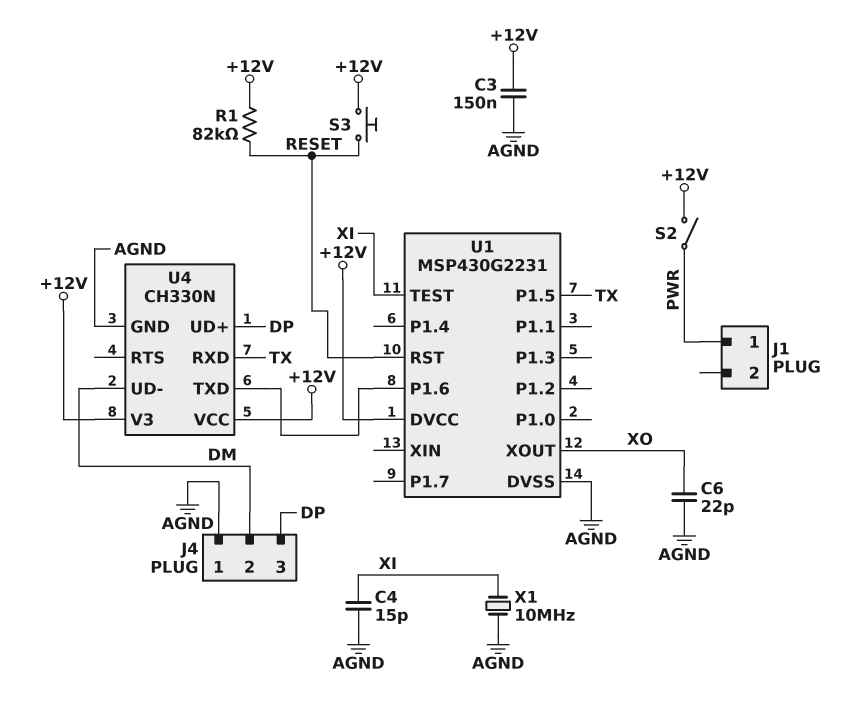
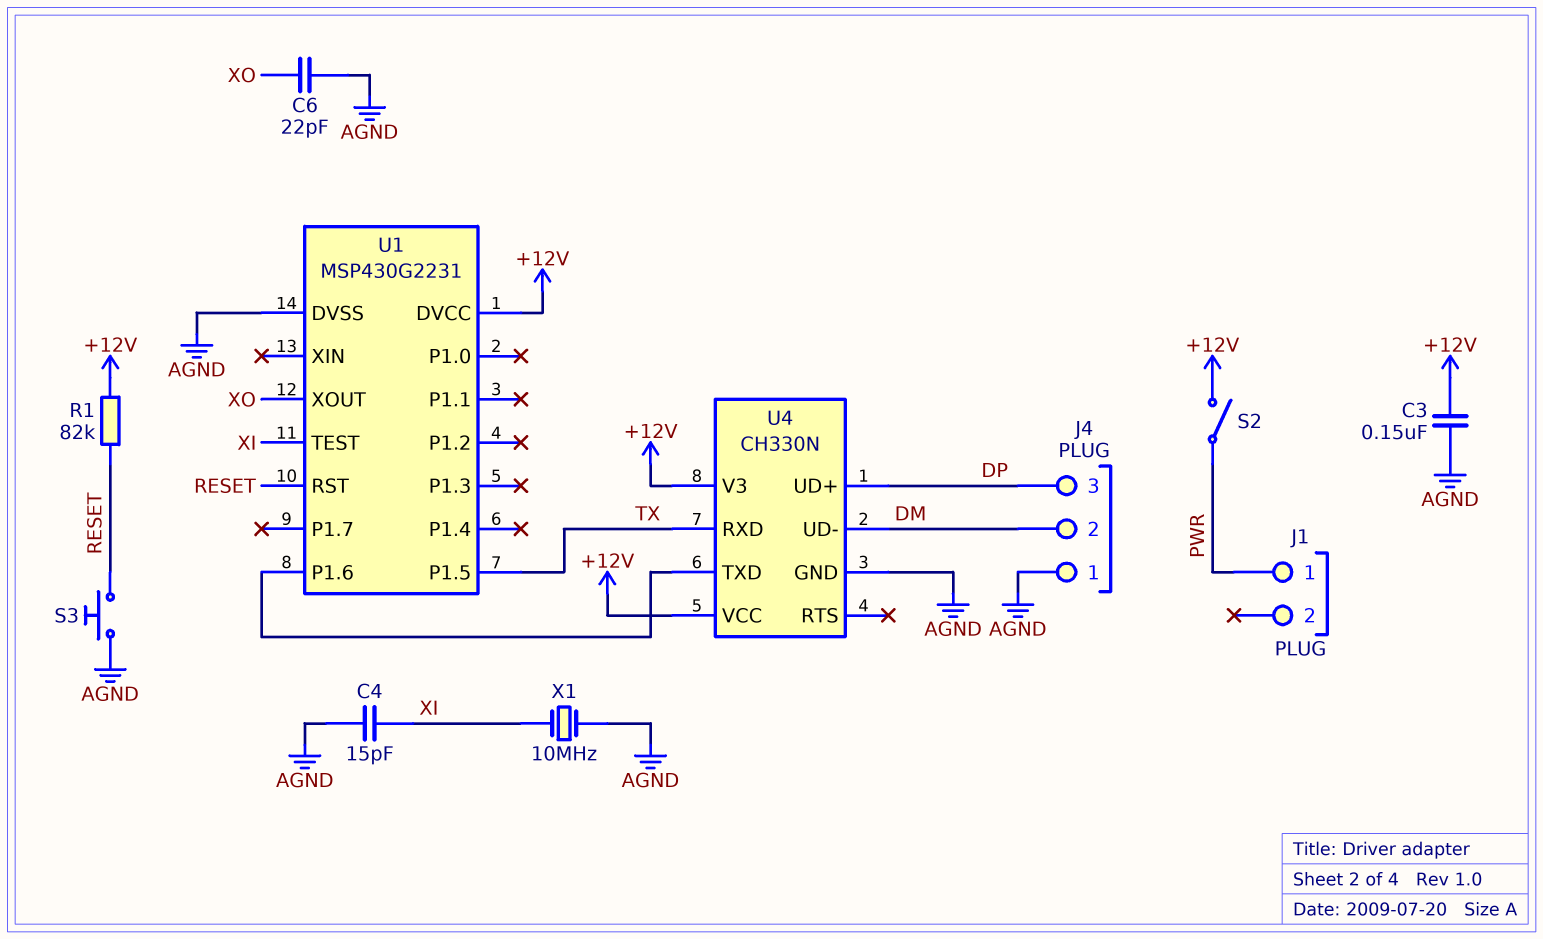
S3: button (+12V, RESET) -> button (AGND, RESET)

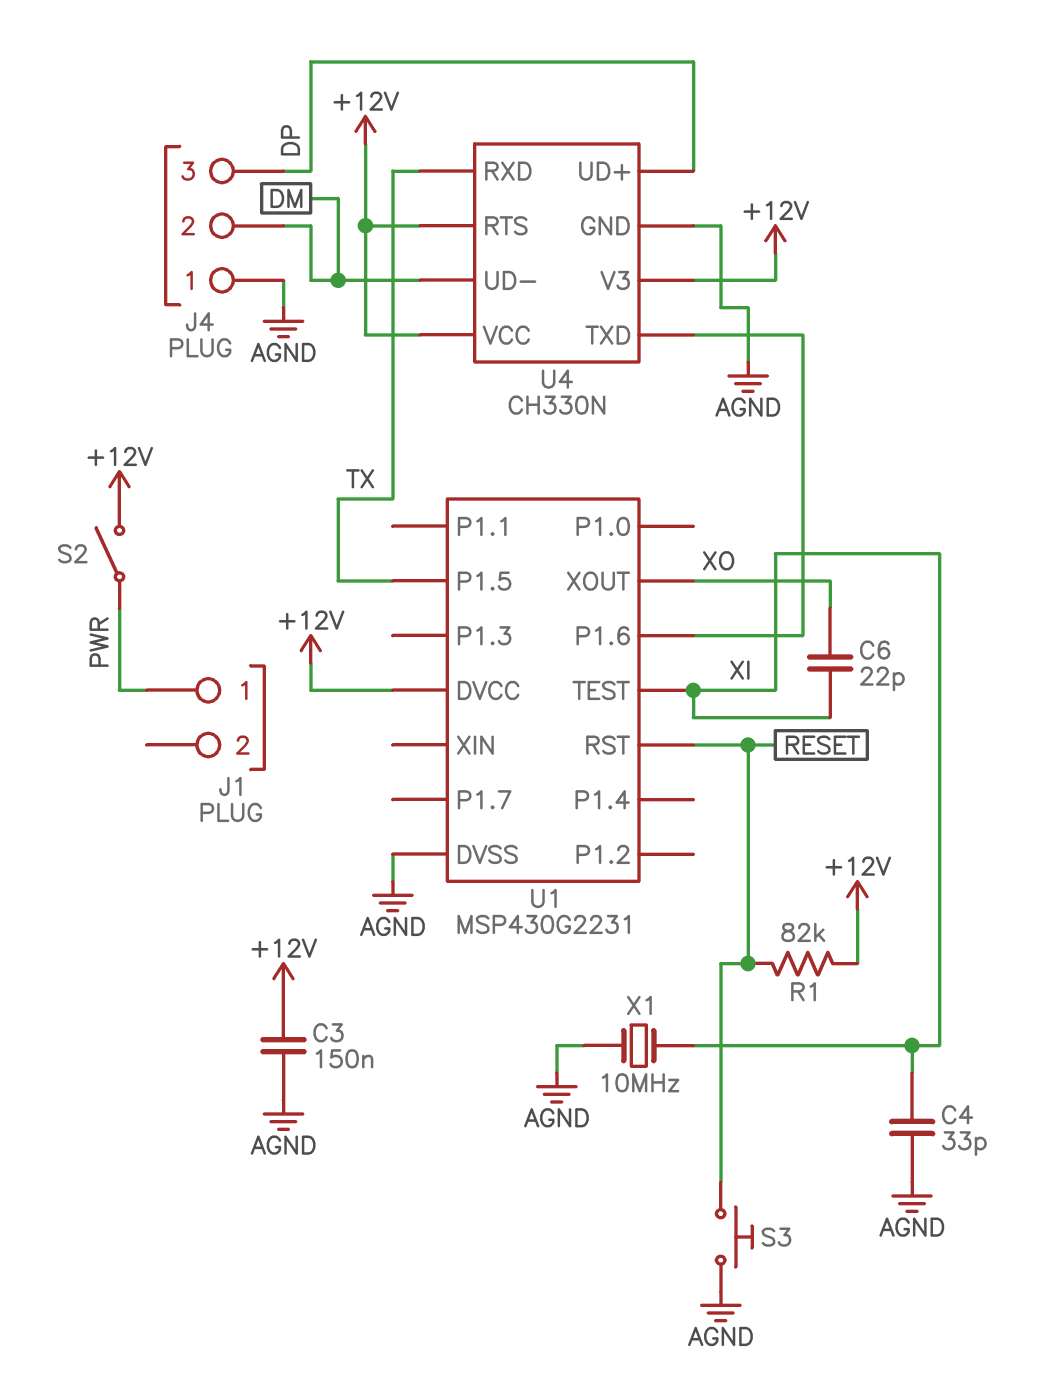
C4: 15pF (AGND, XI) -> 33pF (AGND, XI)
C6: 22pF (AGND, XO) -> 22pF (XI, XO)
U4 pin RTS: none -> +12V

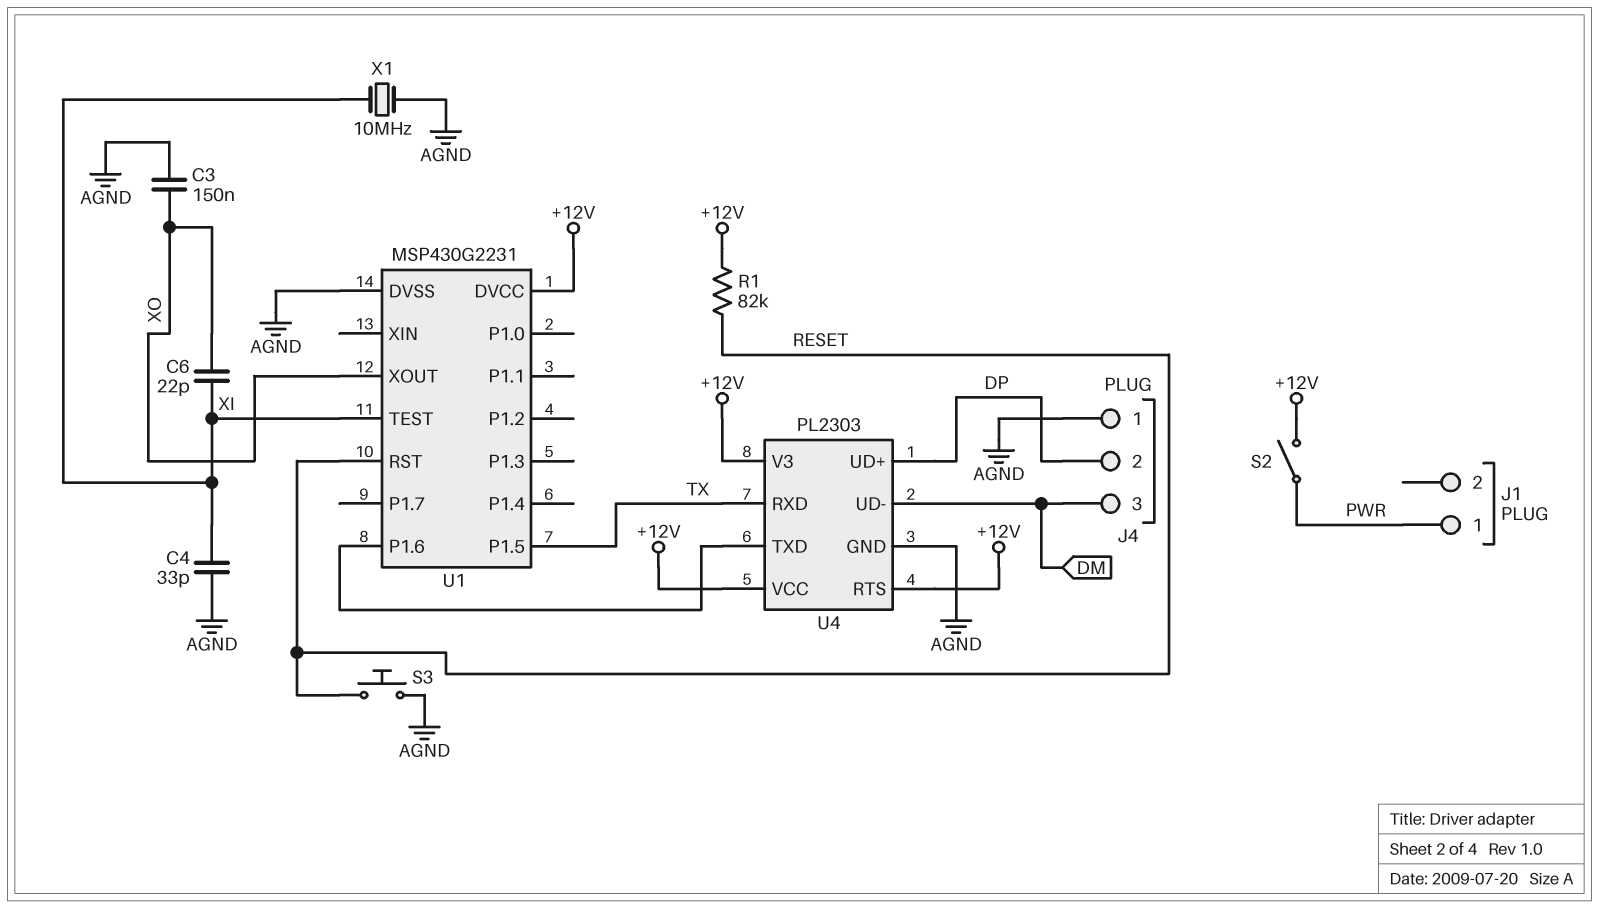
C3: 150nF (+12V, AGND) -> 150nF (AGND, XO)
J4 pin 2: DM -> DP
J4 pin 3: DP -> DM
U4: CH330N -> PL2303

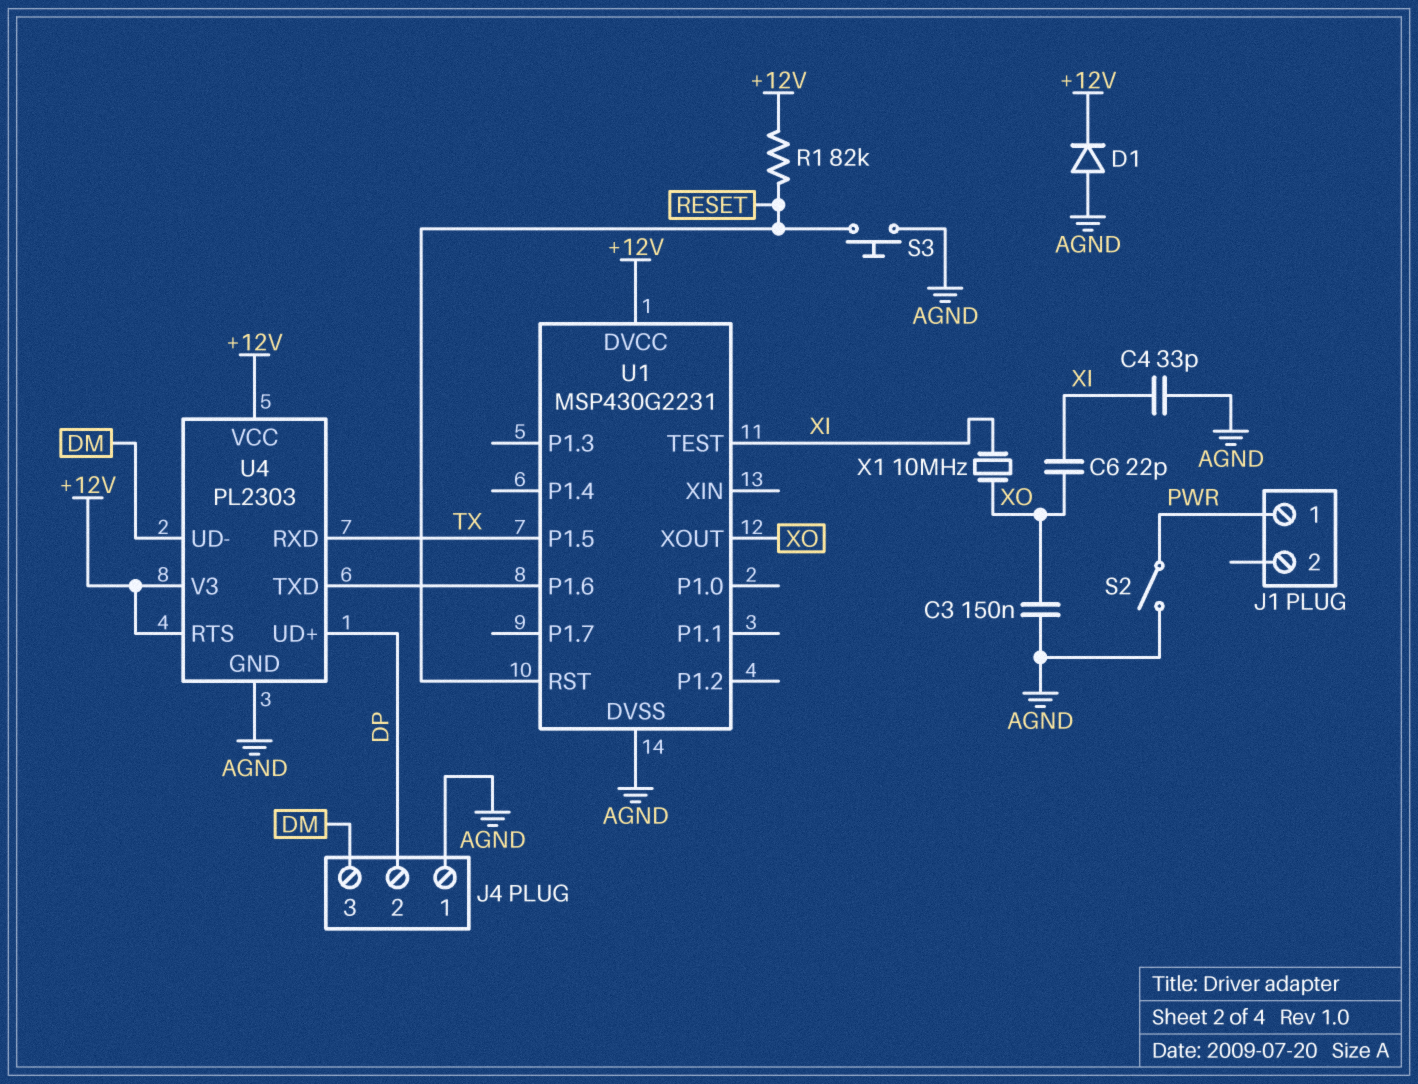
D1: none -> diode (A AGND, K +12V)
S2: switch (+12V, PWR) -> switch (AGND, PWR)
X1: 10MHz (AGND, XI) -> 10MHz (XI, XO)

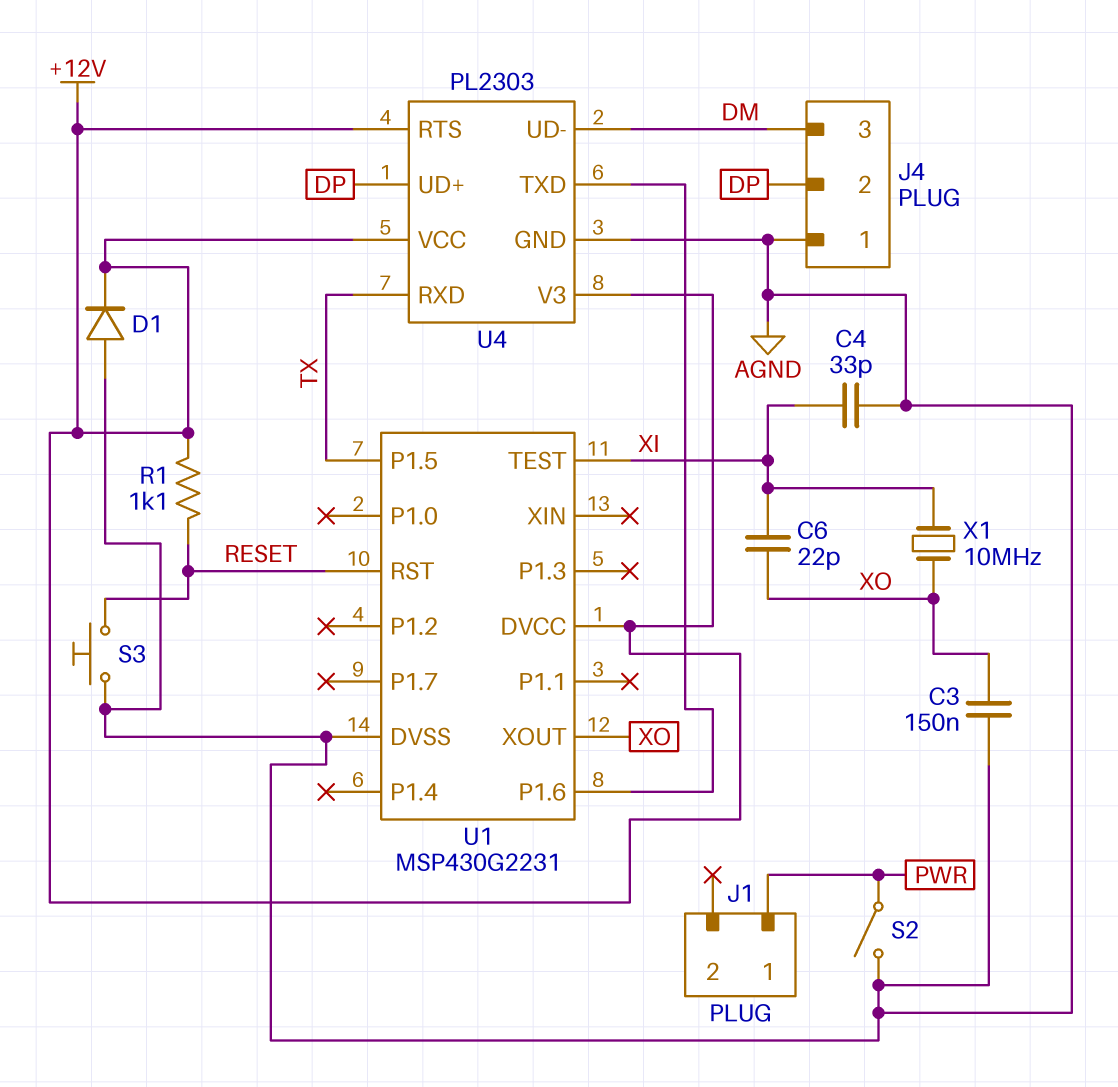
R1: 82k (+12V, RESET) -> 1.1k (+12V, RESET)

